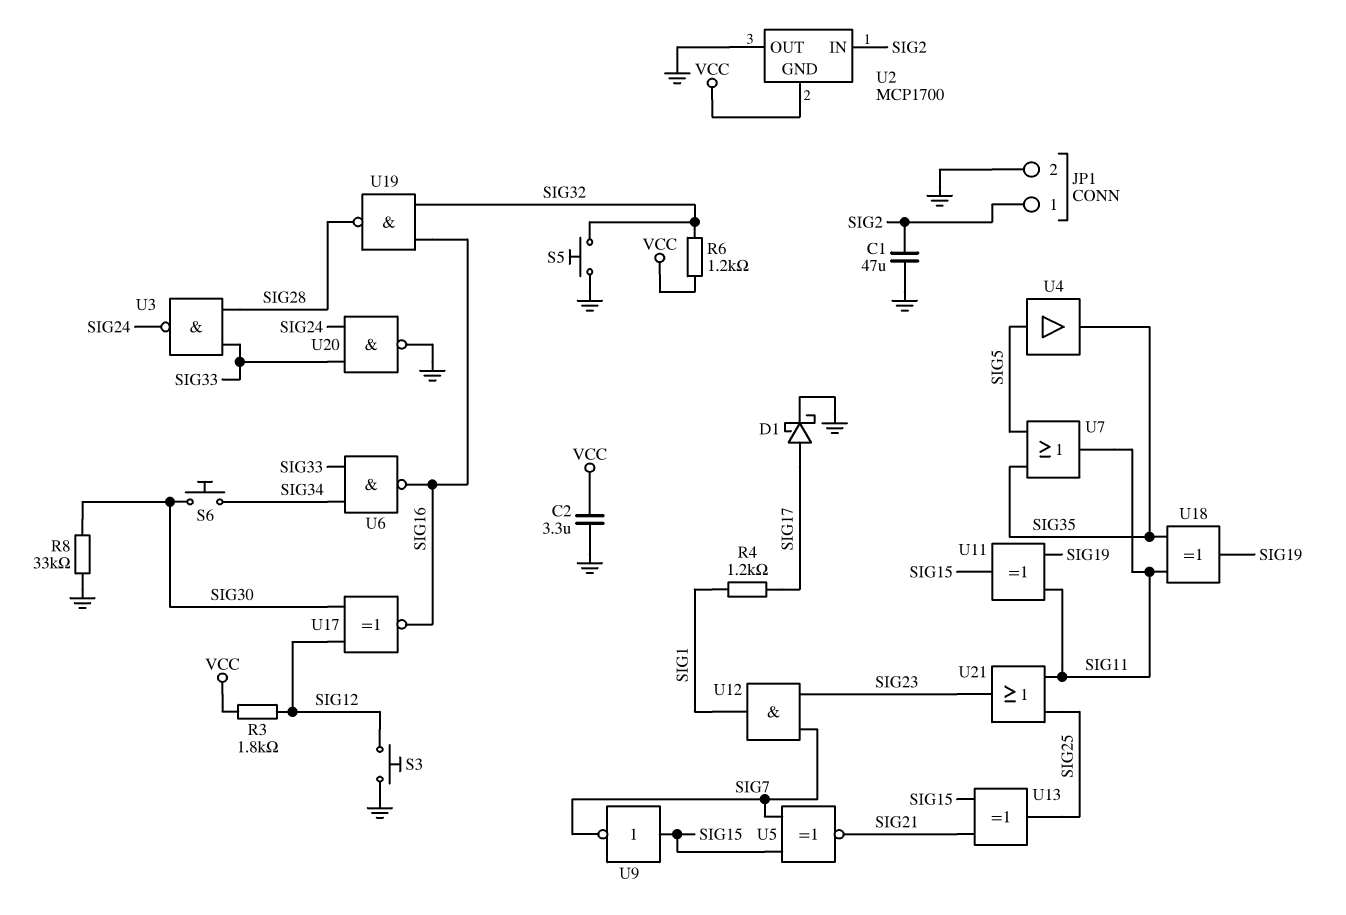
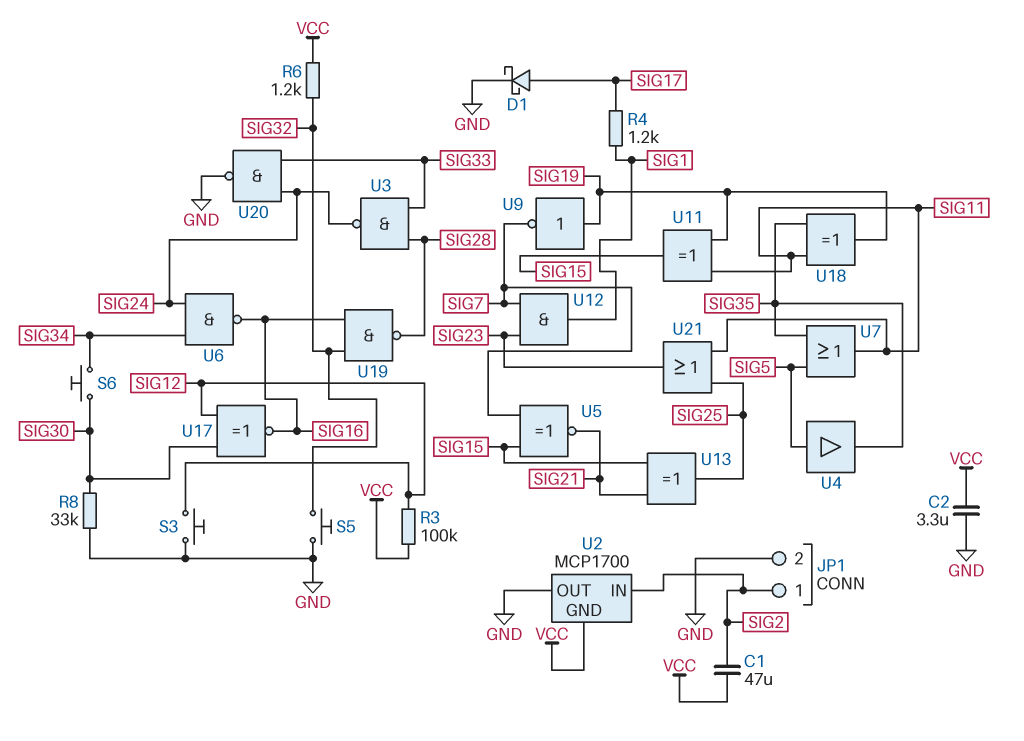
C1: 47uF (GND, SIG2) -> 47uF (SIG2, VCC)
R3: 1.8k (SIG12, VCC) -> 100k (SIG12, VCC)
U6: NAND (in SIG33, in SIG34, out SIG16) -> NAND (in SIG24, in SIG34, out SIG16)
U9: NOT (in SIG15, out SIG7) -> NOT (in SIG19, out SIG7)

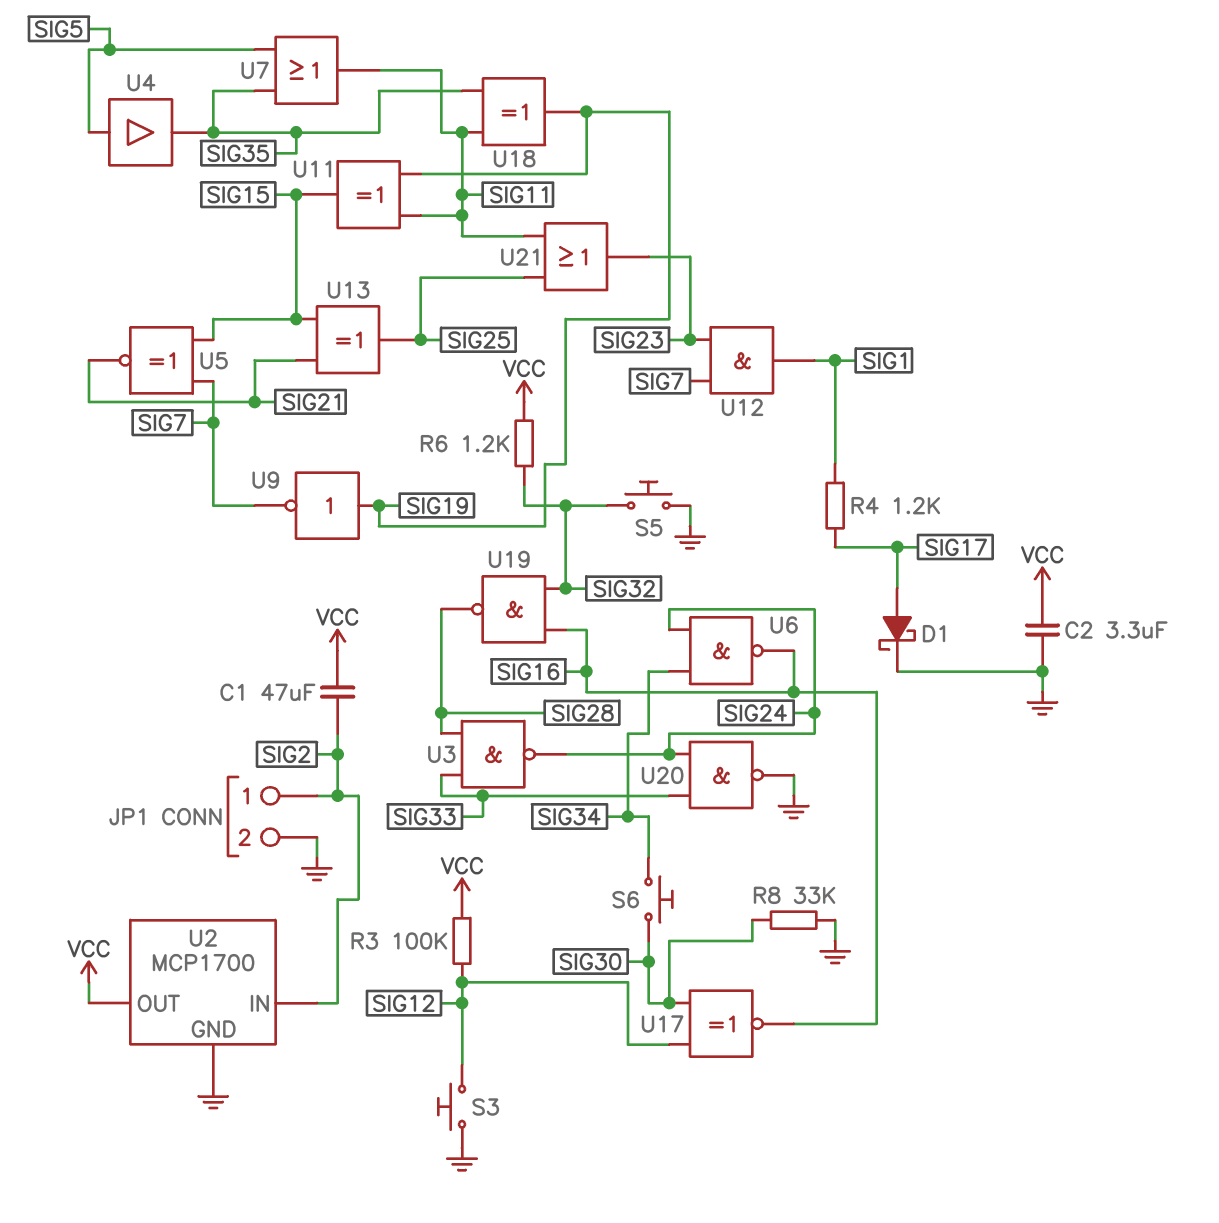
U2 pin GND: VCC -> GND
U2 pin OUT: GND -> VCC

